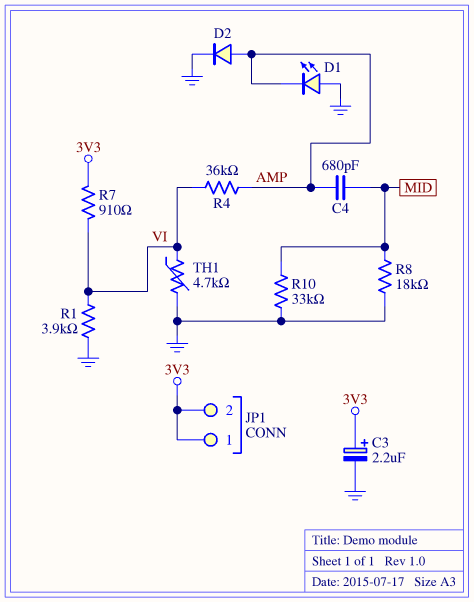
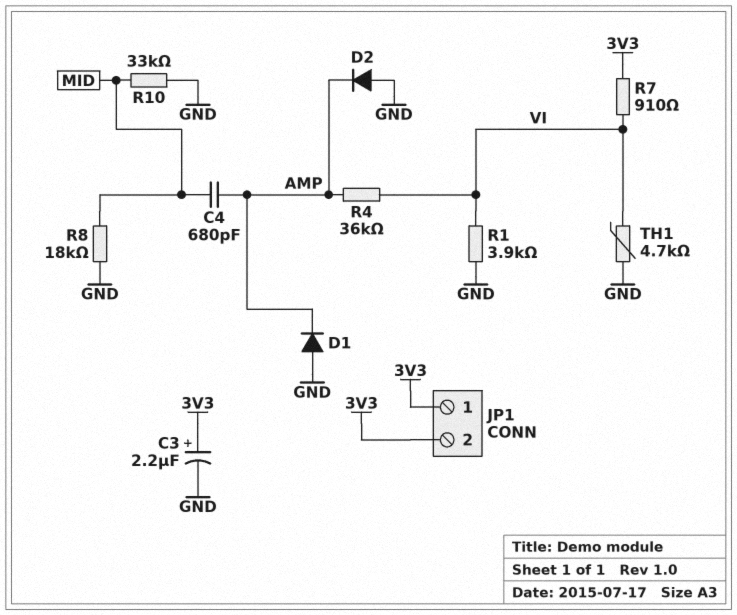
D1: LED (A GND, K AMP) -> diode (A GND, K AMP)
D2: diode (A AMP, K GND) -> diode (A GND, K AMP)

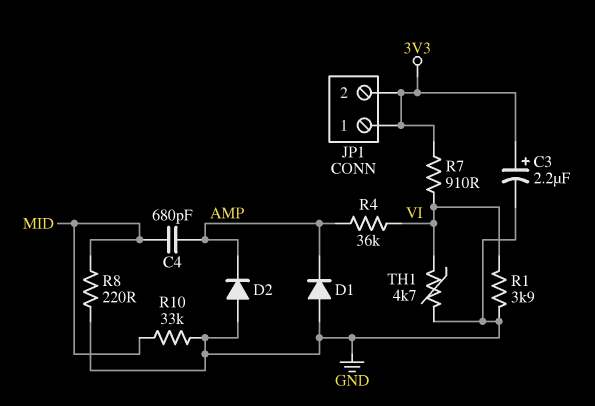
R8: 18k (GND, MID) -> 220 (GND, MID)

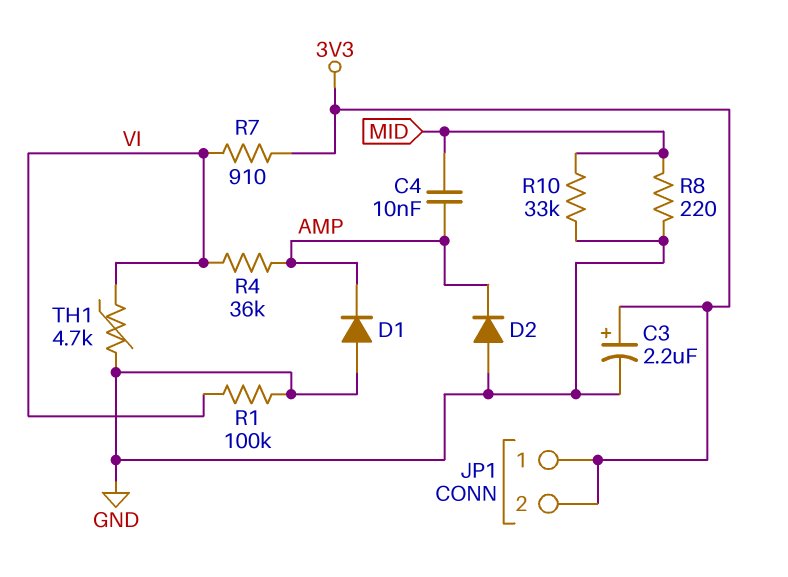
C4: 680pF (AMP, MID) -> 10nF (AMP, MID)
R1: 3.9k (GND, VI) -> 100k (GND, VI)

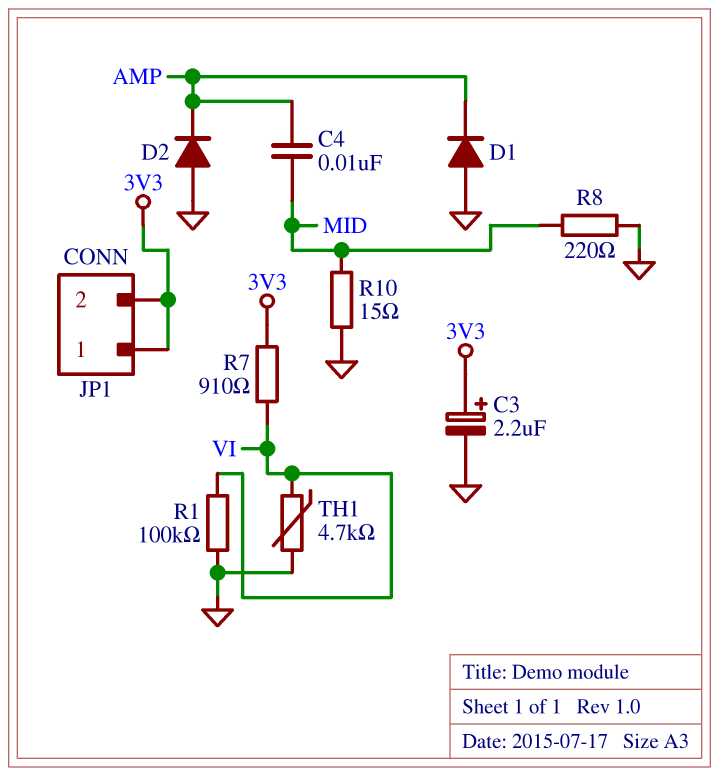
R4: 36k (AMP, VI) -> none
R10: 33k (GND, MID) -> 15 (GND, MID)

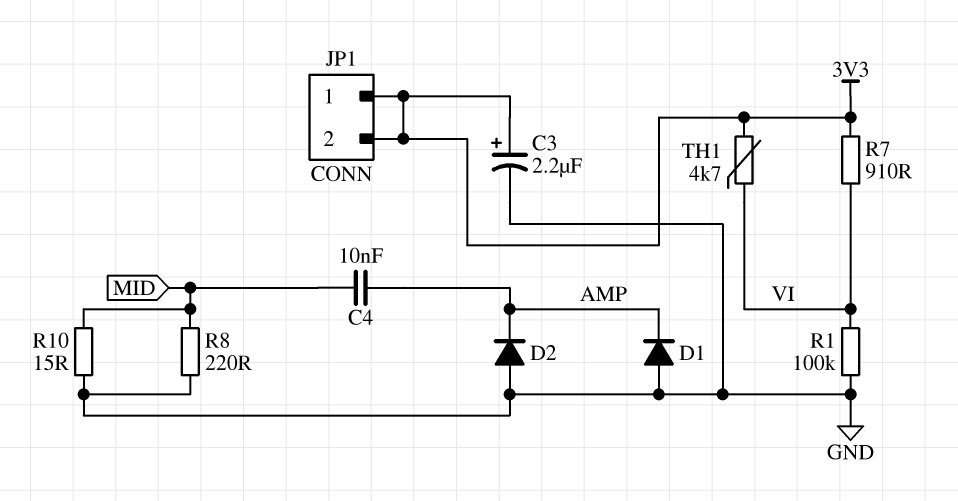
TH1: 4.7k (GND, VI) -> 4.7k (3V3, VI)

